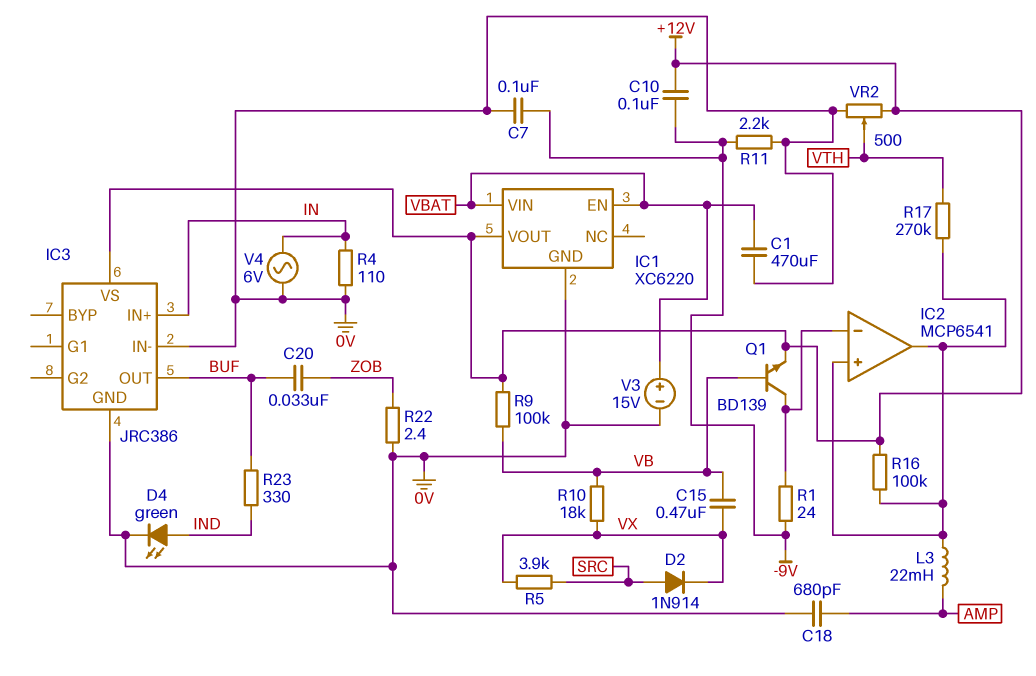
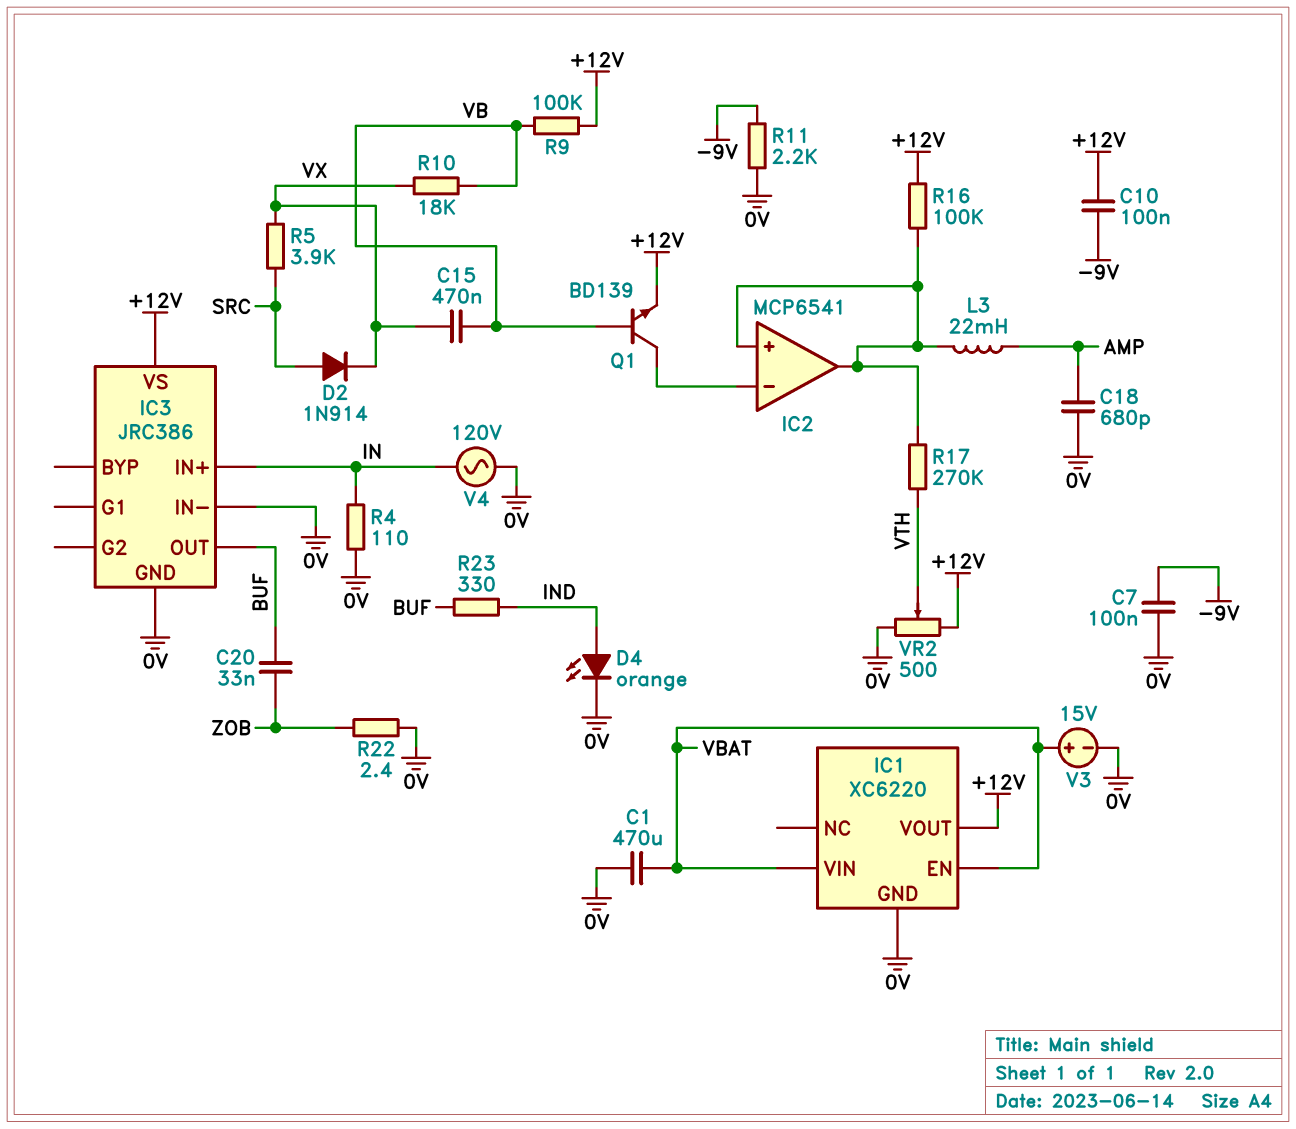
D4: LED green (A IND, K 0V) -> LED orange (A IND, K 0V)
R1: 24 (-9V, IC2/in-) -> none
V4: AC 6V (0V, IN) -> AC 120V (0V, IN)

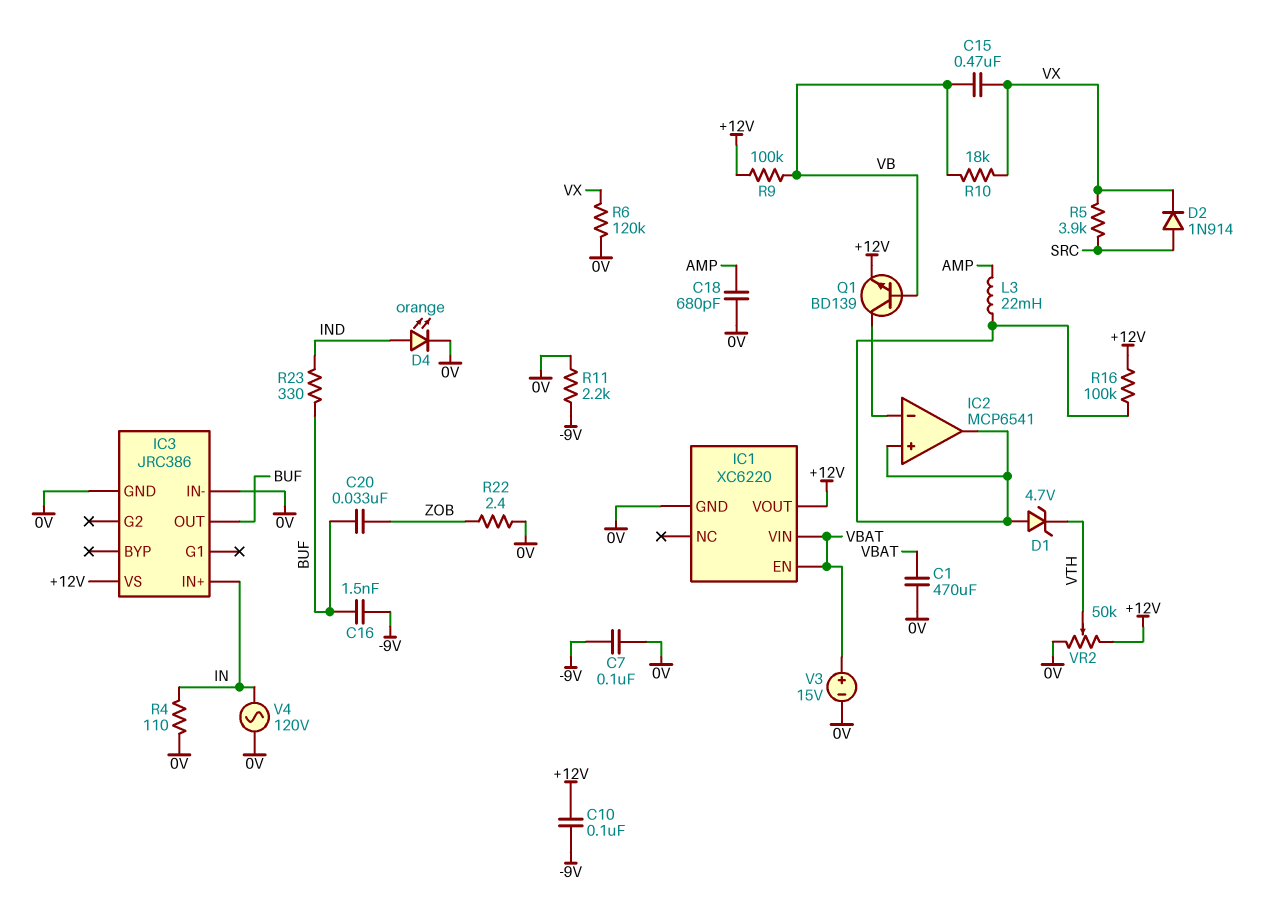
C16: none -> 1.5nF (-9V, BUF)
D1: none -> zener 4.7V (A IC2/in+, K VTH)
R6: none -> 120k (0V, VX)
R17: 270k (IC2/in+, VTH) -> none
VR2: 500 (+12V, 0V, wiper VTH) -> 50k (+12V, 0V, wiper VTH)

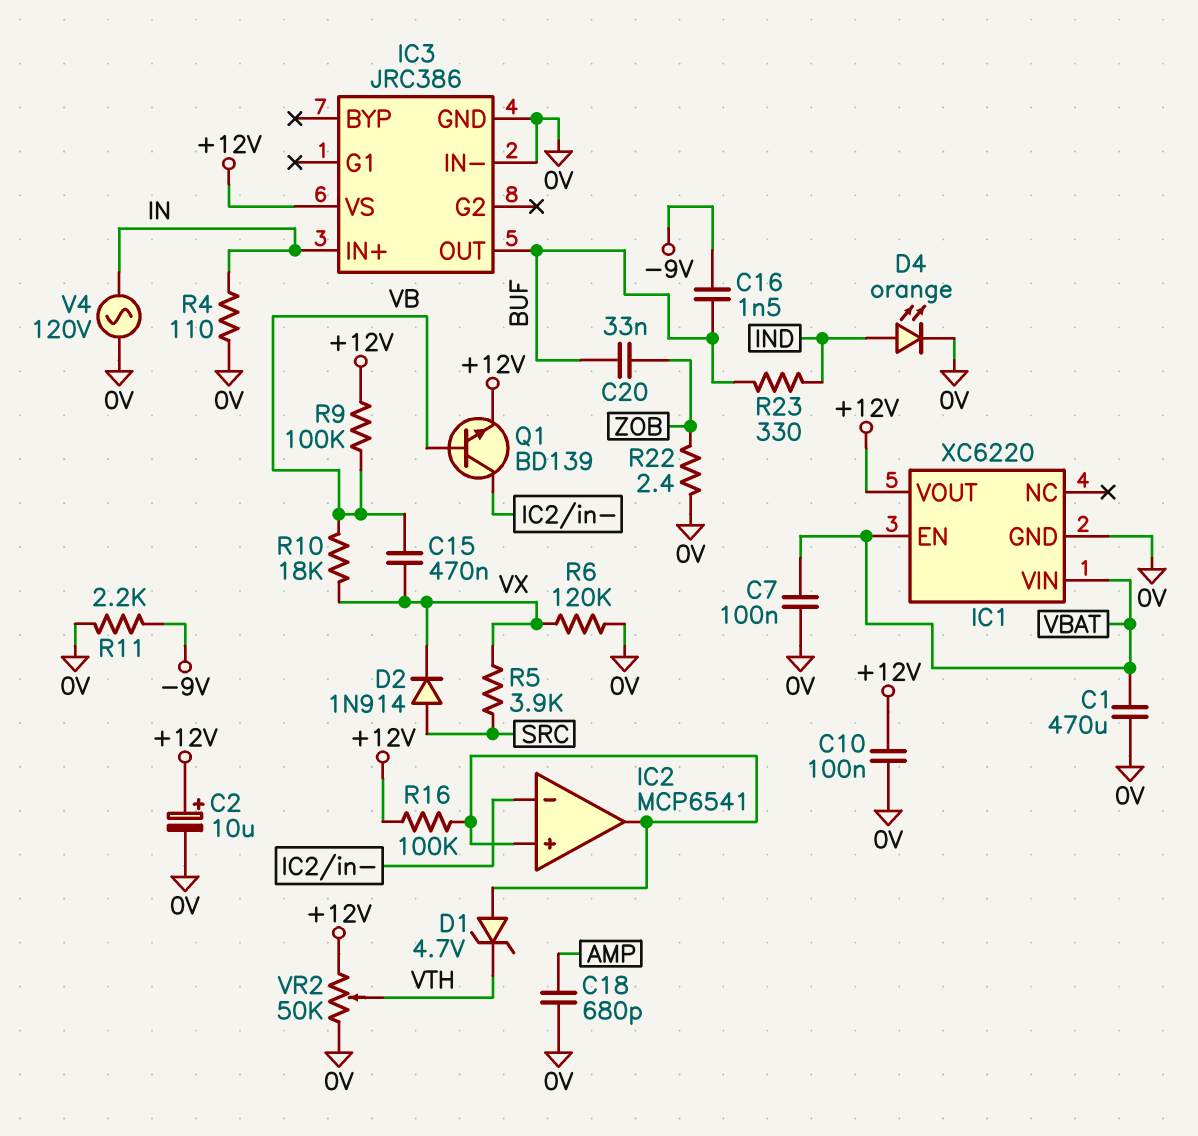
C2: none -> 10uF (plus +12V, minus 0V)
C7: 100nF (-9V, 0V) -> 100nF (0V, VBAT)
C10: 100nF (+12V, -9V) -> 100nF (+12V, 0V)
L3: 22mH (AMP, IC2/in+) -> none
V3: 15V (plus VBAT, minus 0V) -> none

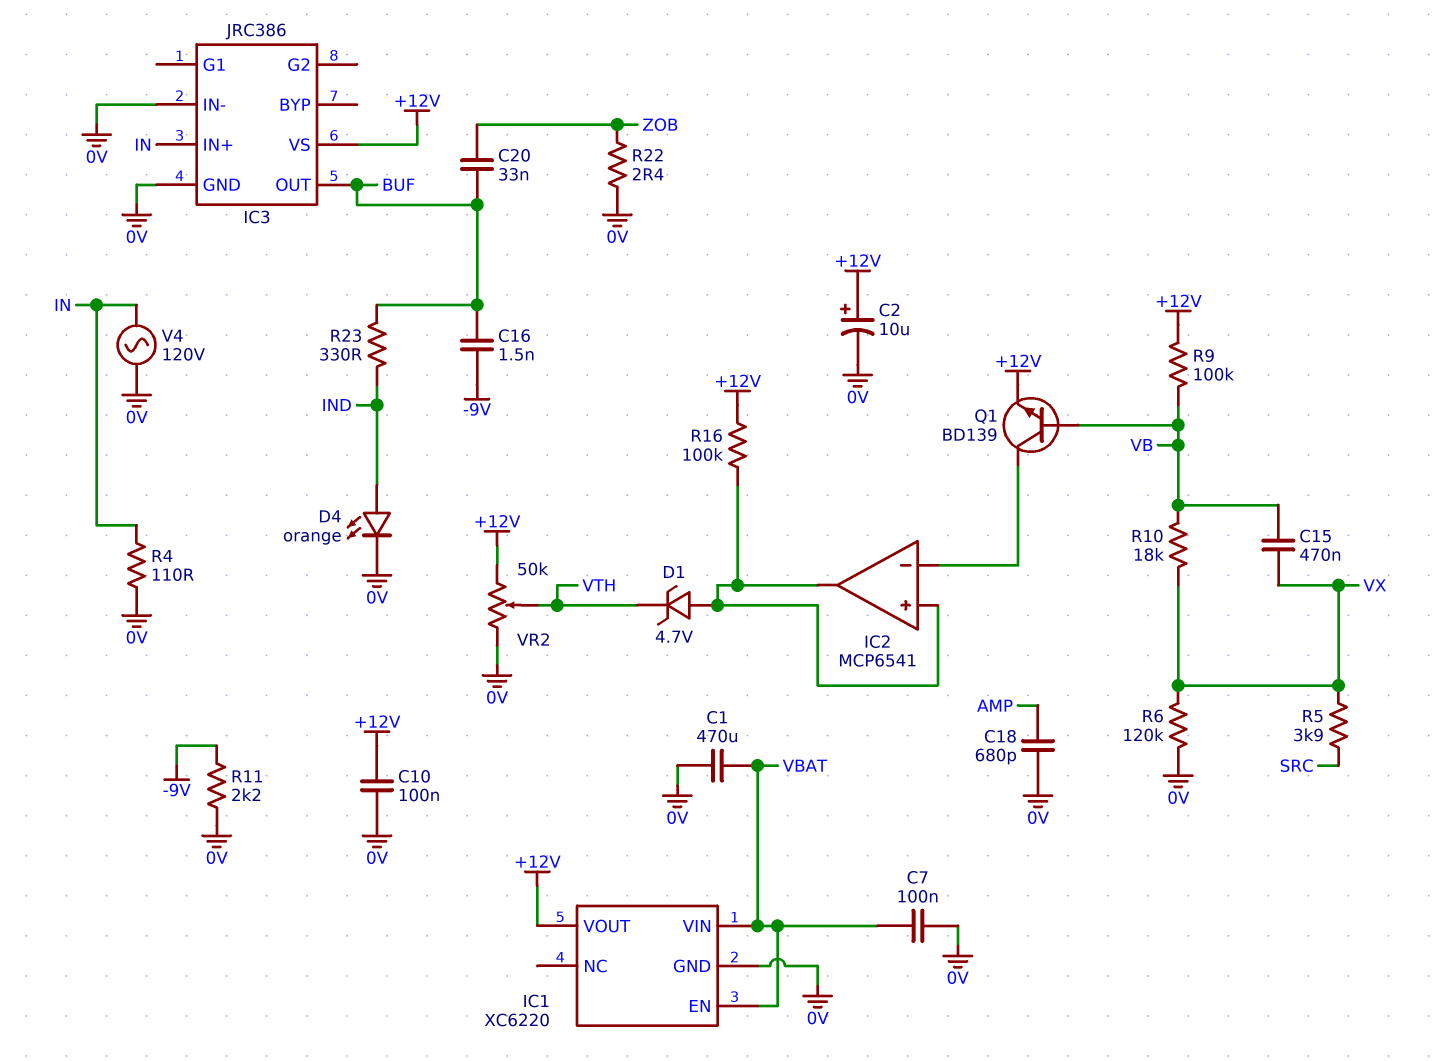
D2: diode 1N914 (A SRC, K VX) -> none

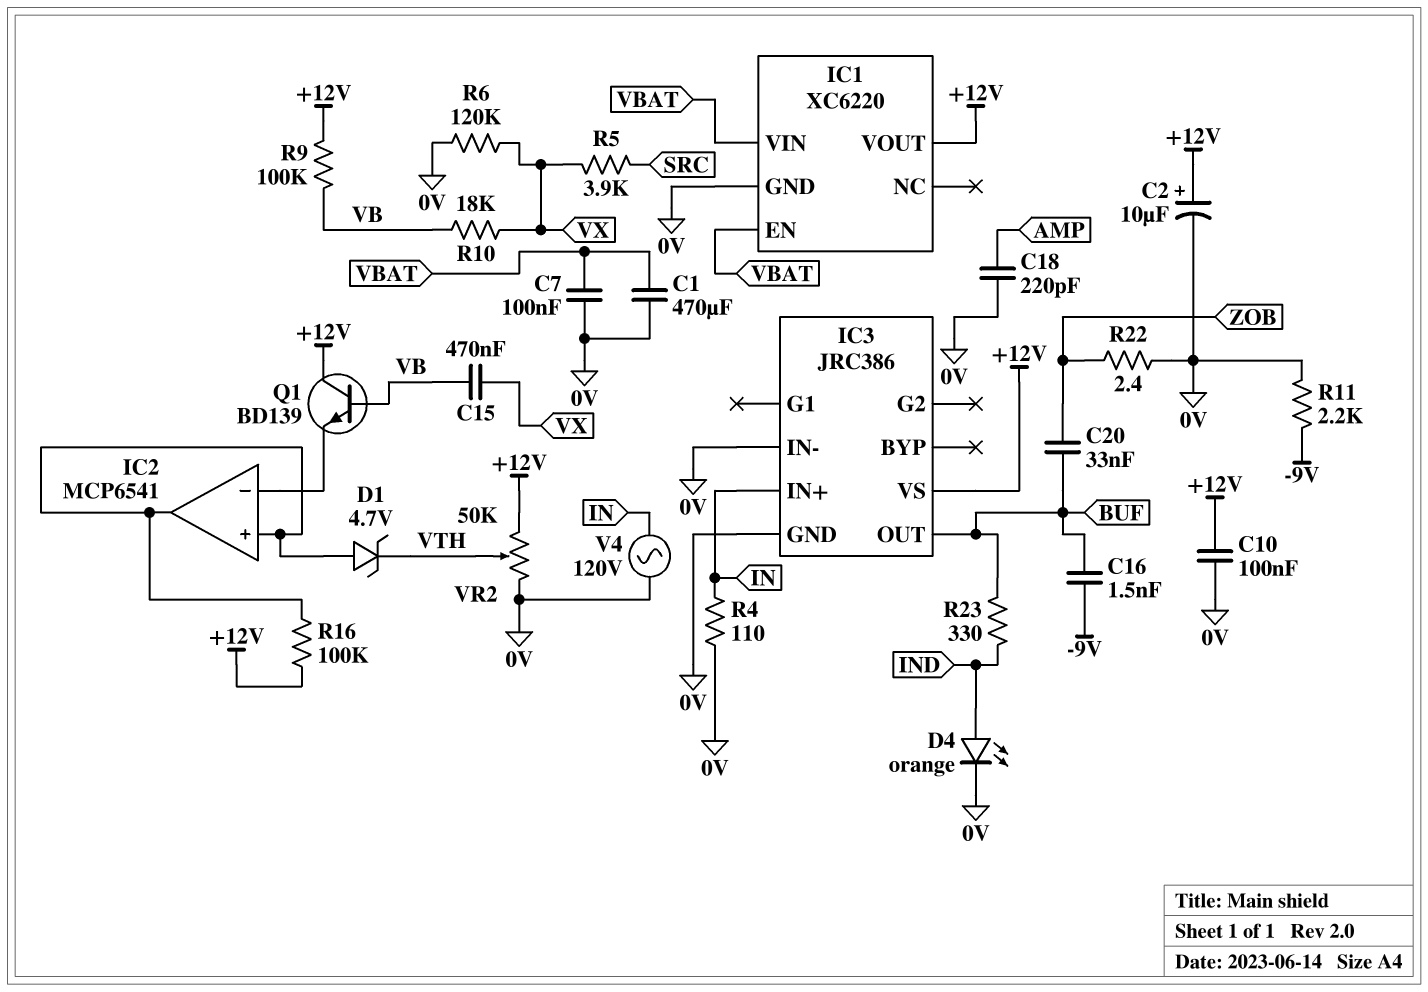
C18: 680pF (0V, AMP) -> 220pF (0V, AMP)
Q1: NPN BD139 (B VB, C IC2/in-, E +12V) -> NPN BD139 (B VB, C +12V, E IC2/in-)

